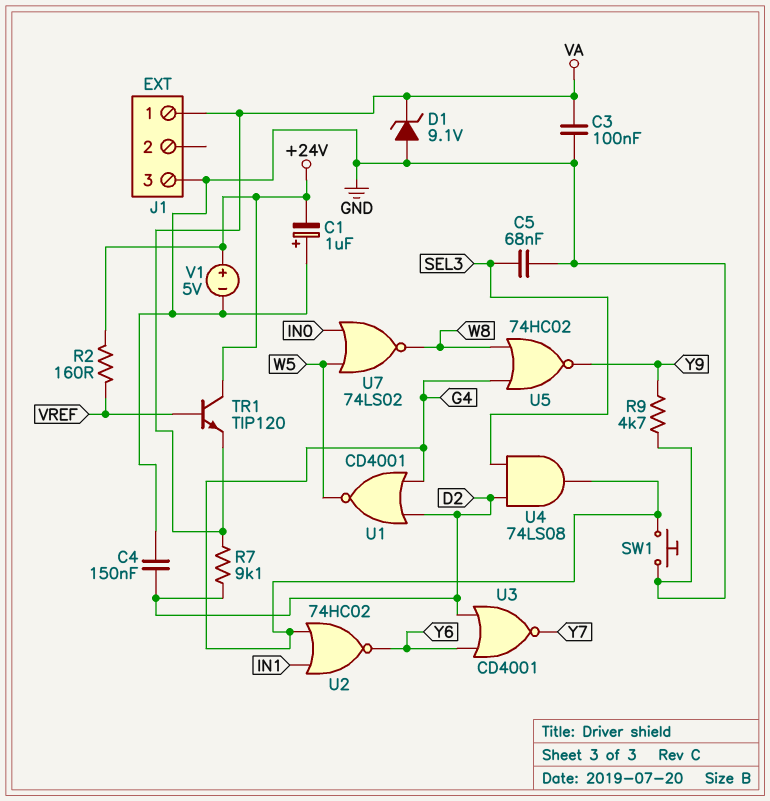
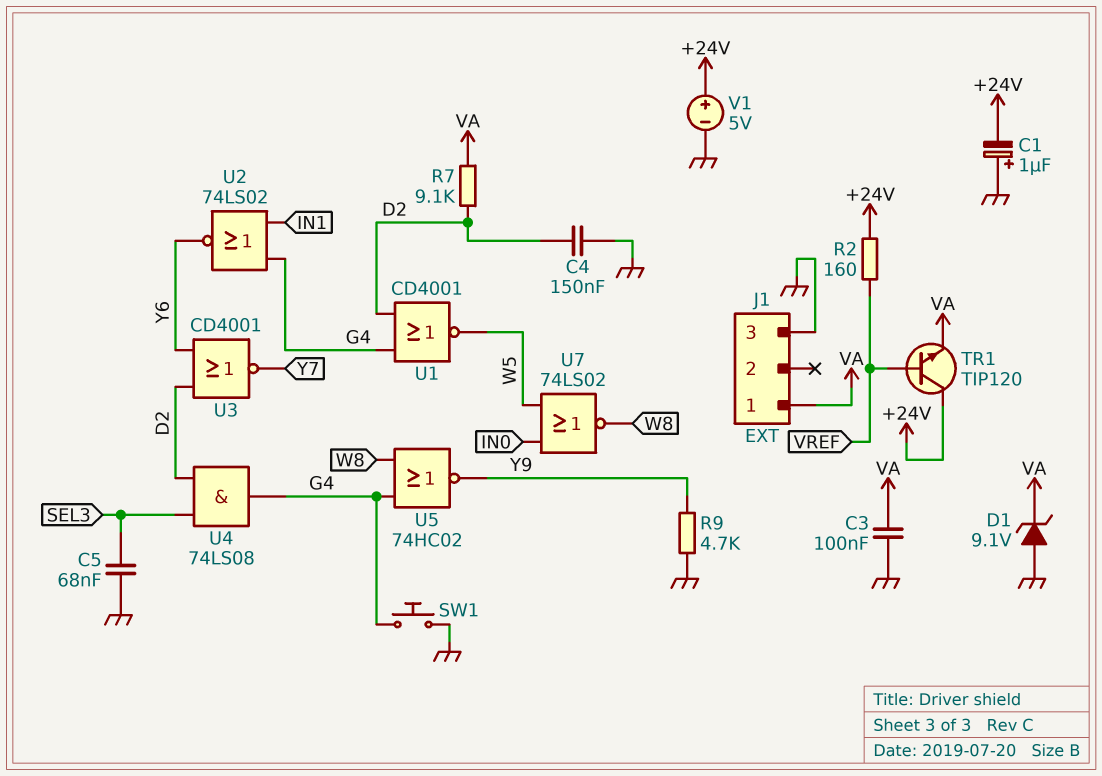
U2: NOR 74HC02 (in G4, in IN1, out Y6) -> NOR 74LS02 (in G4, in IN1, out Y6)

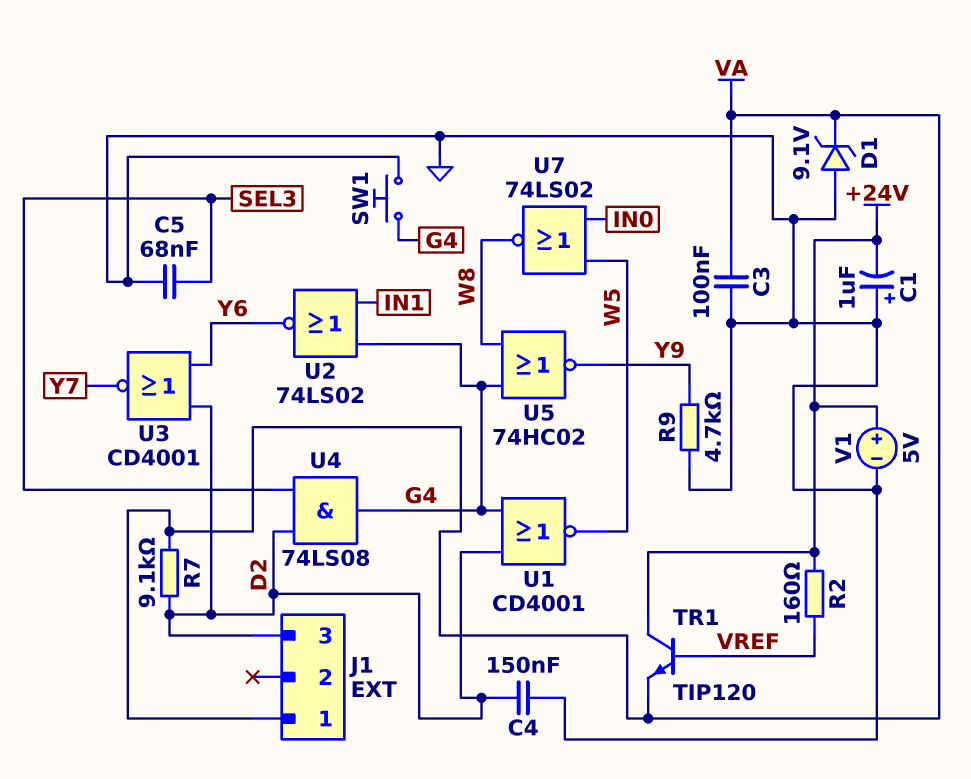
J1 pin 3: GND -> D2

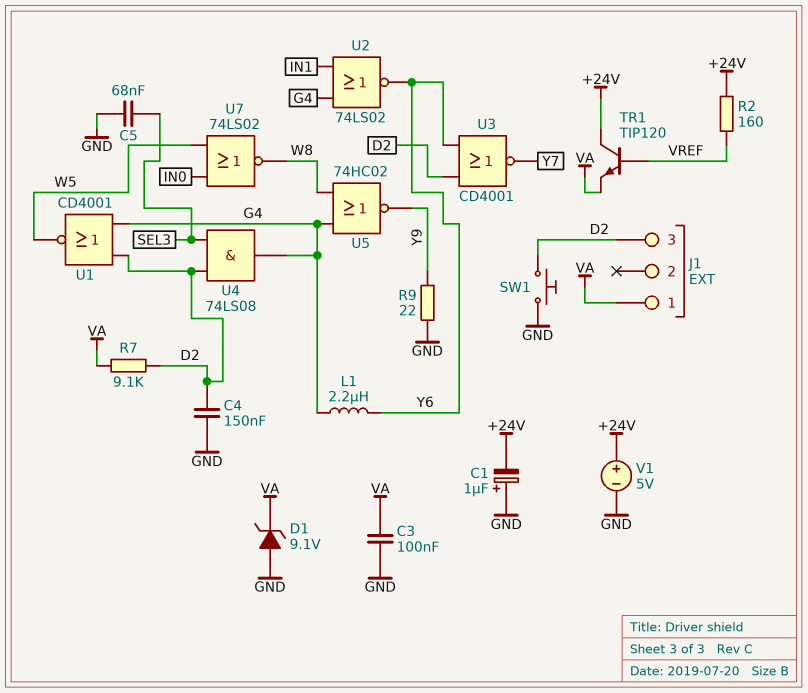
L1: none -> 2.2uH (G4, Y6)
R9: 4.7k (GND, Y9) -> 22 (GND, Y9)
SW1: button (G4, GND) -> button (D2, GND)

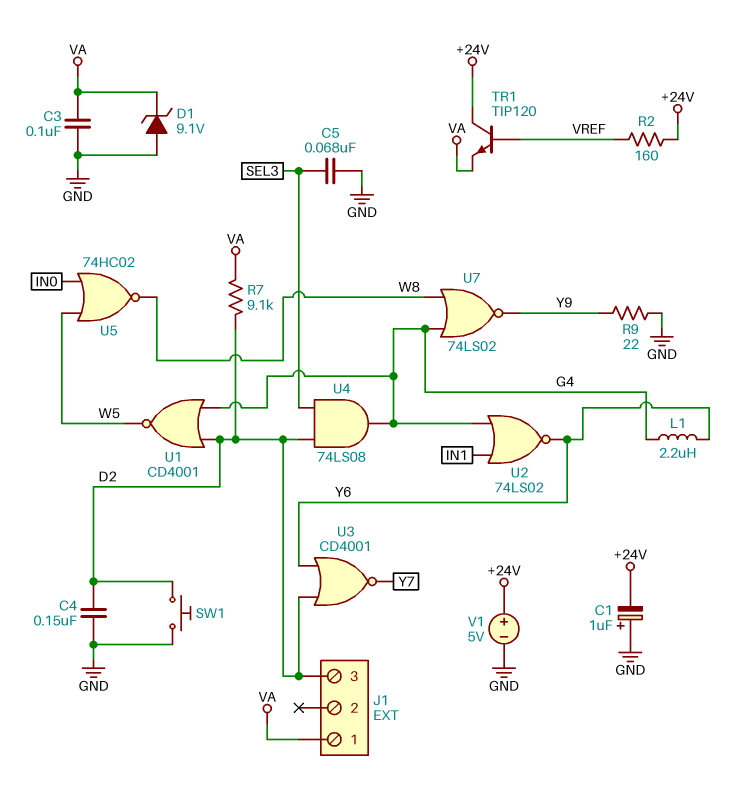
U5: NOR 74HC02 (in G4, in W8, out Y9) -> NOR 74HC02 (in IN0, in W5, out W8)
U7: NOR 74LS02 (in IN0, in W5, out W8) -> NOR 74LS02 (in G4, in W8, out Y9)

